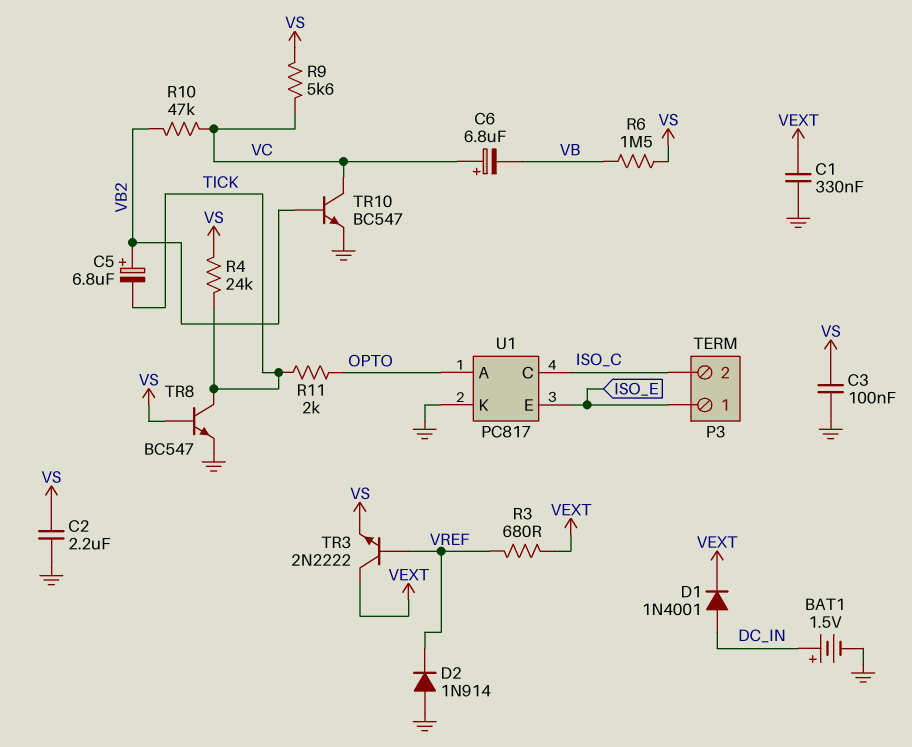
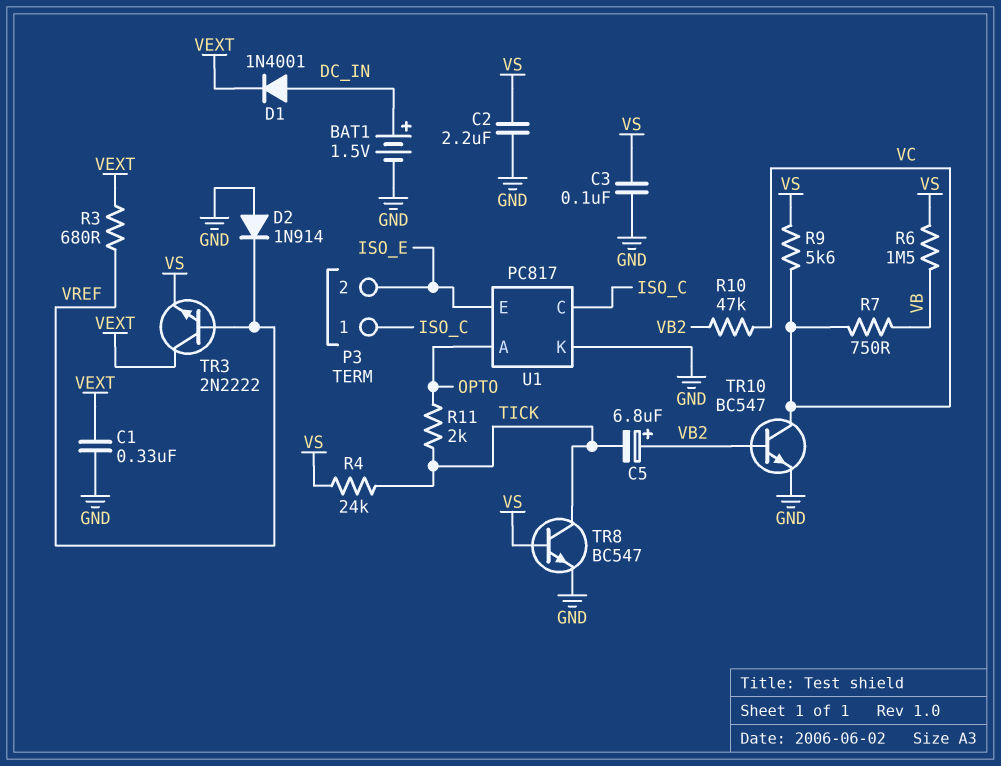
C6: 6.8uF (plus VC, minus VB) -> none
P3 pin 1: ISO_E -> ISO_C
P3 pin 2: ISO_C -> ISO_E
R7: none -> 750 (VB, VC)

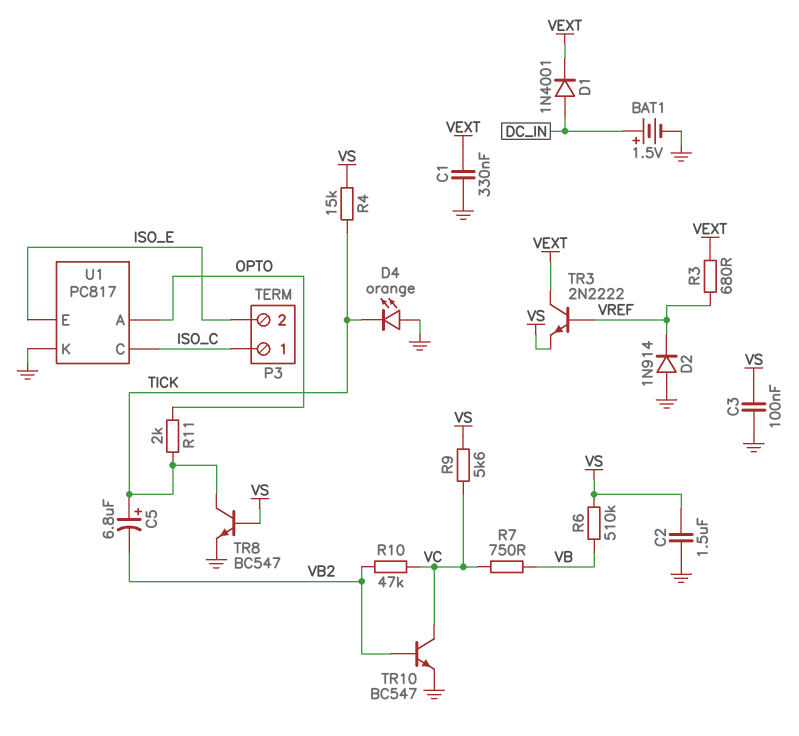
C2: 2.2uF (GND, VS) -> 1.5uF (GND, VS)
C5: 6.8uF (plus VB2, minus TICK) -> 6.8uF (plus TICK, minus VB2)
D4: none -> LED orange (A GND, K TICK)
R4: 24k (TICK, VS) -> 15k (TICK, VS)
R6: 1.5M (VB, VS) -> 510k (VB, VS)

